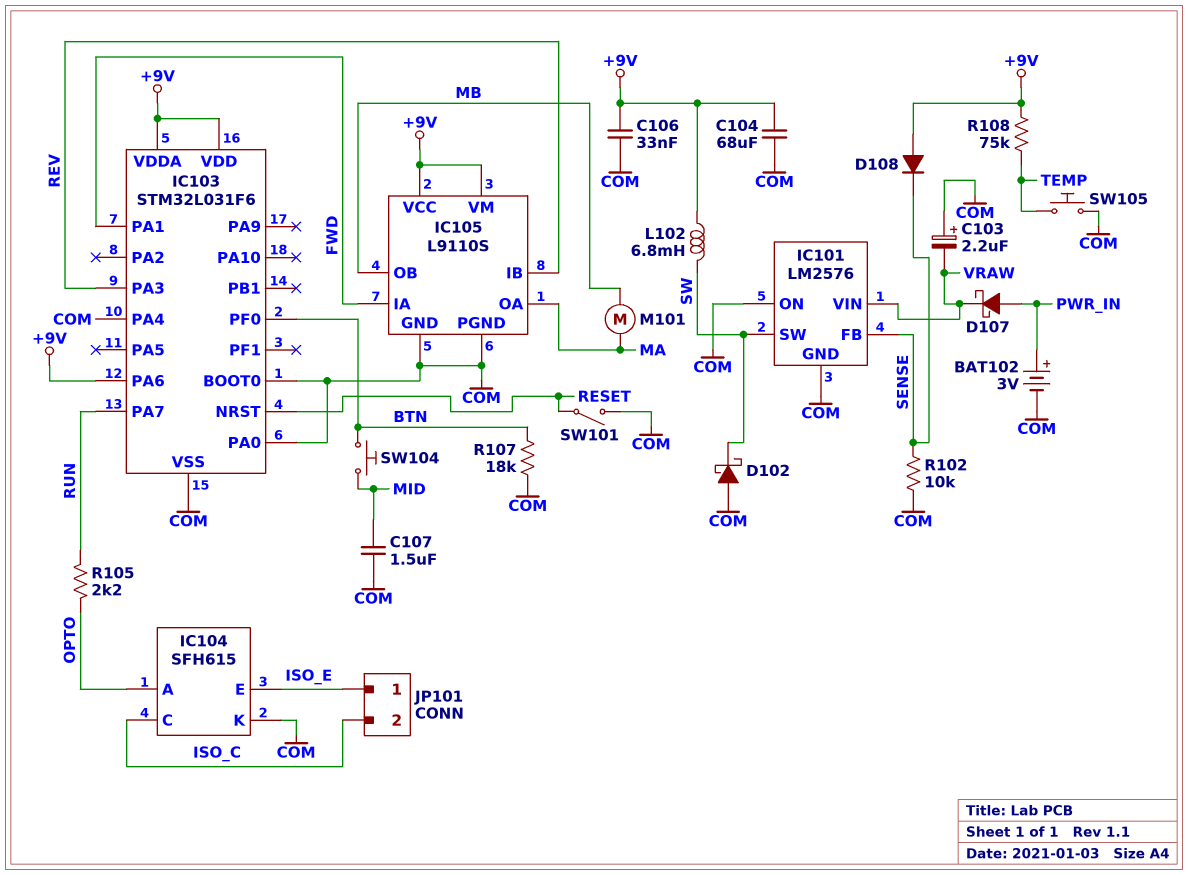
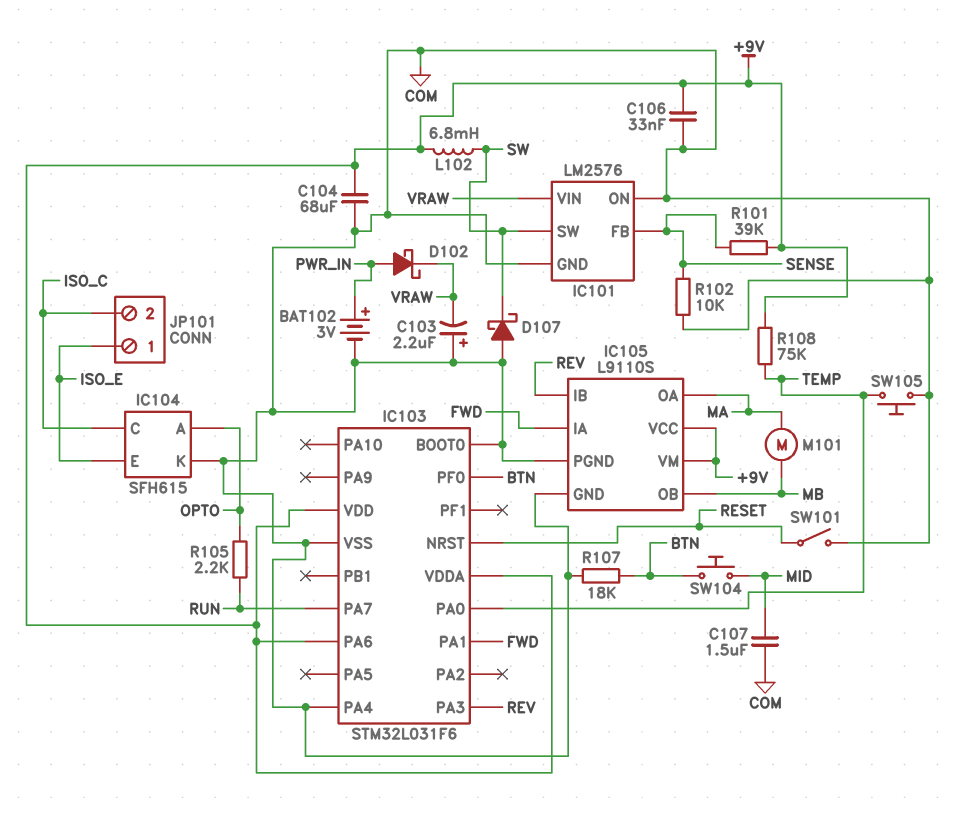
D102: schottky (A COM, K SW) -> schottky (A PWR_IN, K VRAW)
D107: schottky (A PWR_IN, K VRAW) -> schottky (A COM, K SW)
D108: diode (A +9V, K SENSE) -> none
IC103 pin PA0: COM -> TEMP
R101: none -> 39k (+9V, SENSE)

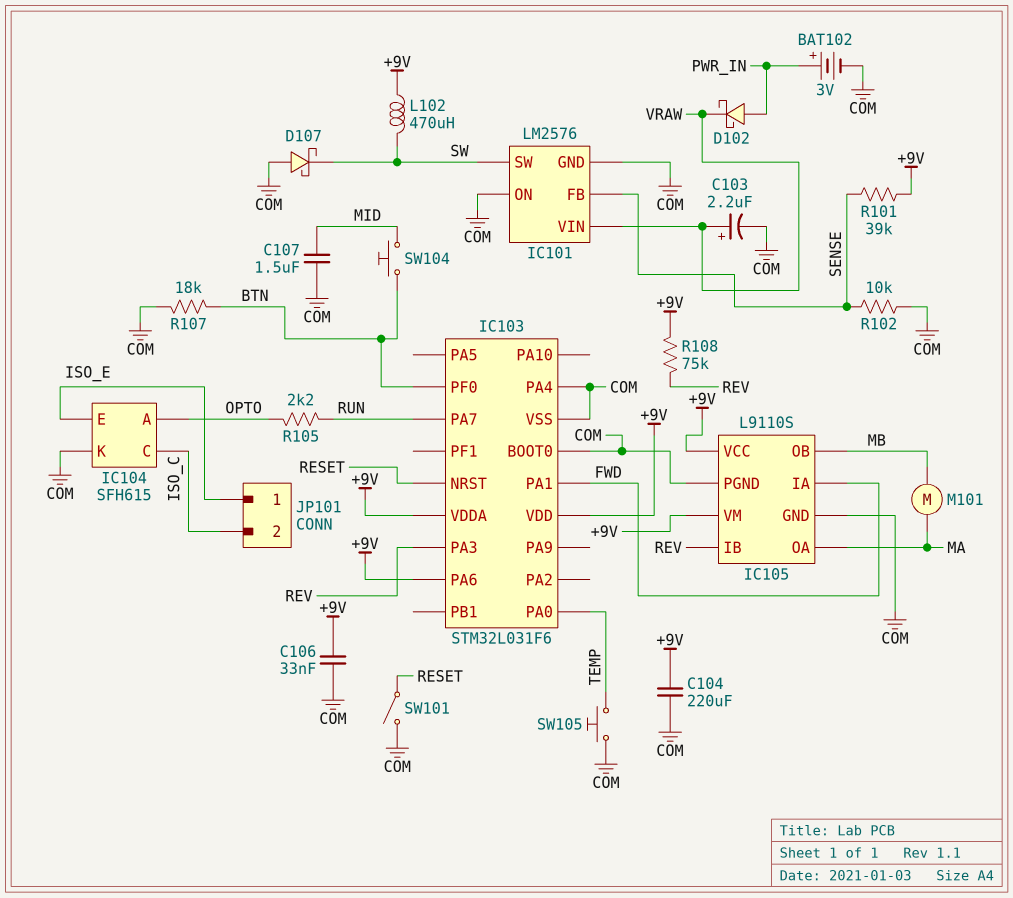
C103: 2.2uF (plus COM, minus VRAW) -> 2.2uF (plus VRAW, minus COM)
C104: 68uF (+9V, COM) -> 220uF (+9V, COM)
L102: 6.8mH (+9V, SW) -> 470uH (+9V, SW)
R108: 75k (+9V, TEMP) -> 75k (+9V, REV)

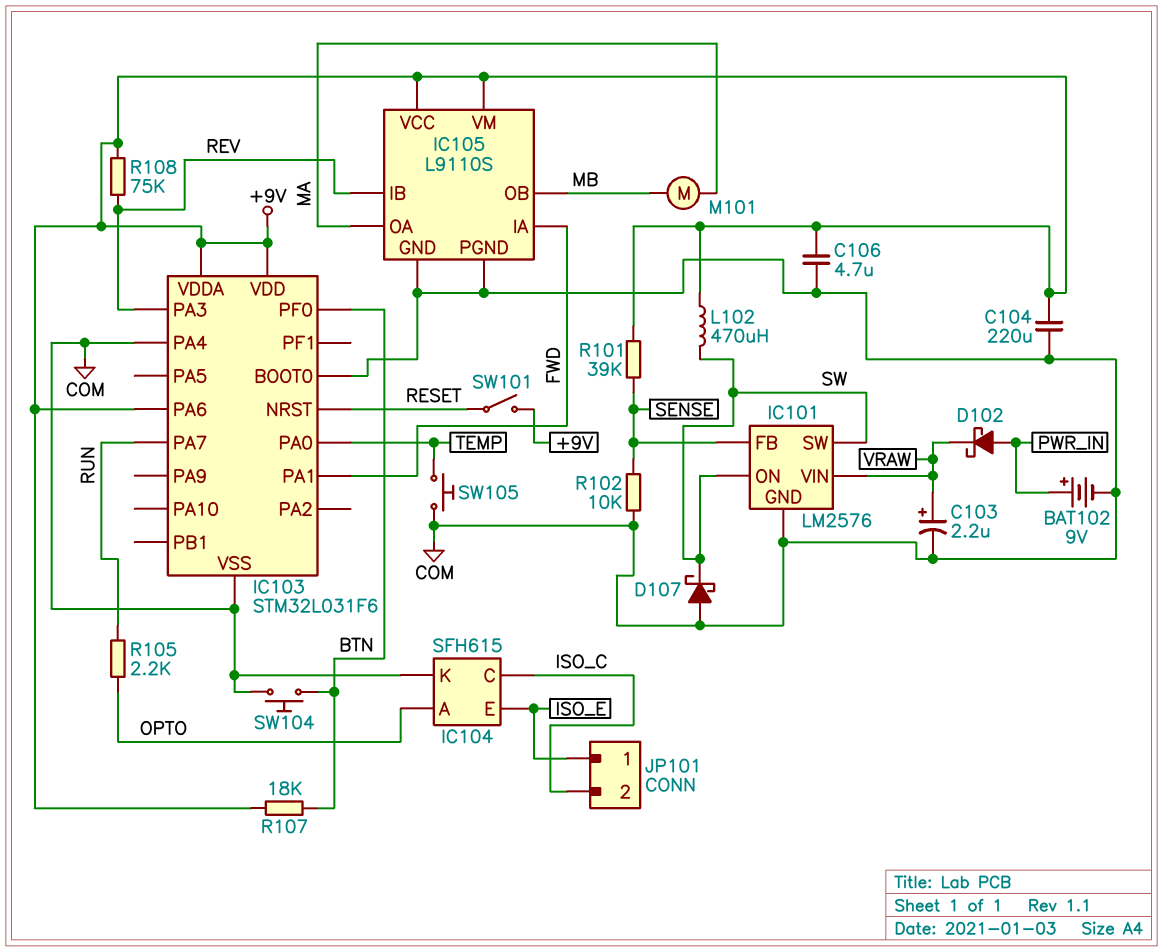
BAT102: 3V (plus PWR_IN, minus COM) -> 9V (plus PWR_IN, minus COM)
C106: 33nF (+9V, COM) -> 4.7uF (+9V, COM)
C107: 1.5uF (COM, MID) -> none
IC101 pin ON: COM -> SW
R107: 18k (BTN, COM) -> 18k (+9V, BTN)
SW101: switch (COM, RESET) -> switch (+9V, RESET)
SW104: button (BTN, MID) -> button (BTN, COM)

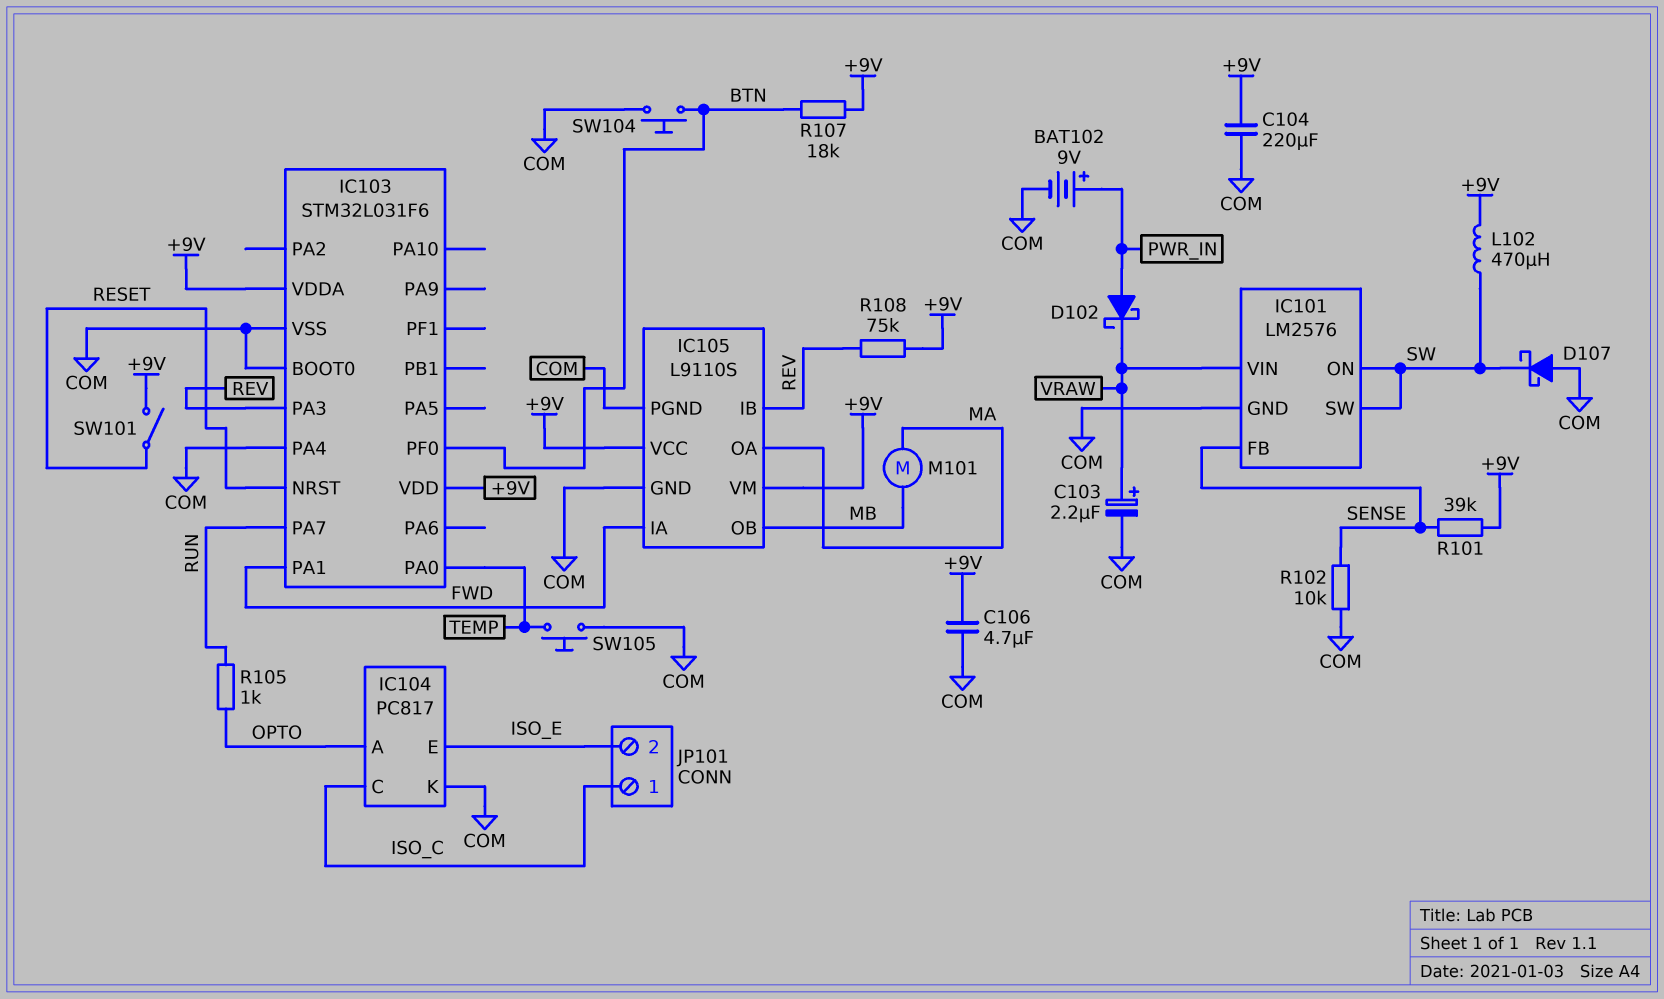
IC103 pin PA6: +9V -> none
IC104: SFH615 -> PC817
JP101 pin 1: ISO_E -> ISO_C
JP101 pin 2: ISO_C -> ISO_E
R105: 2.2k (OPTO, RUN) -> 1k (OPTO, RUN)

